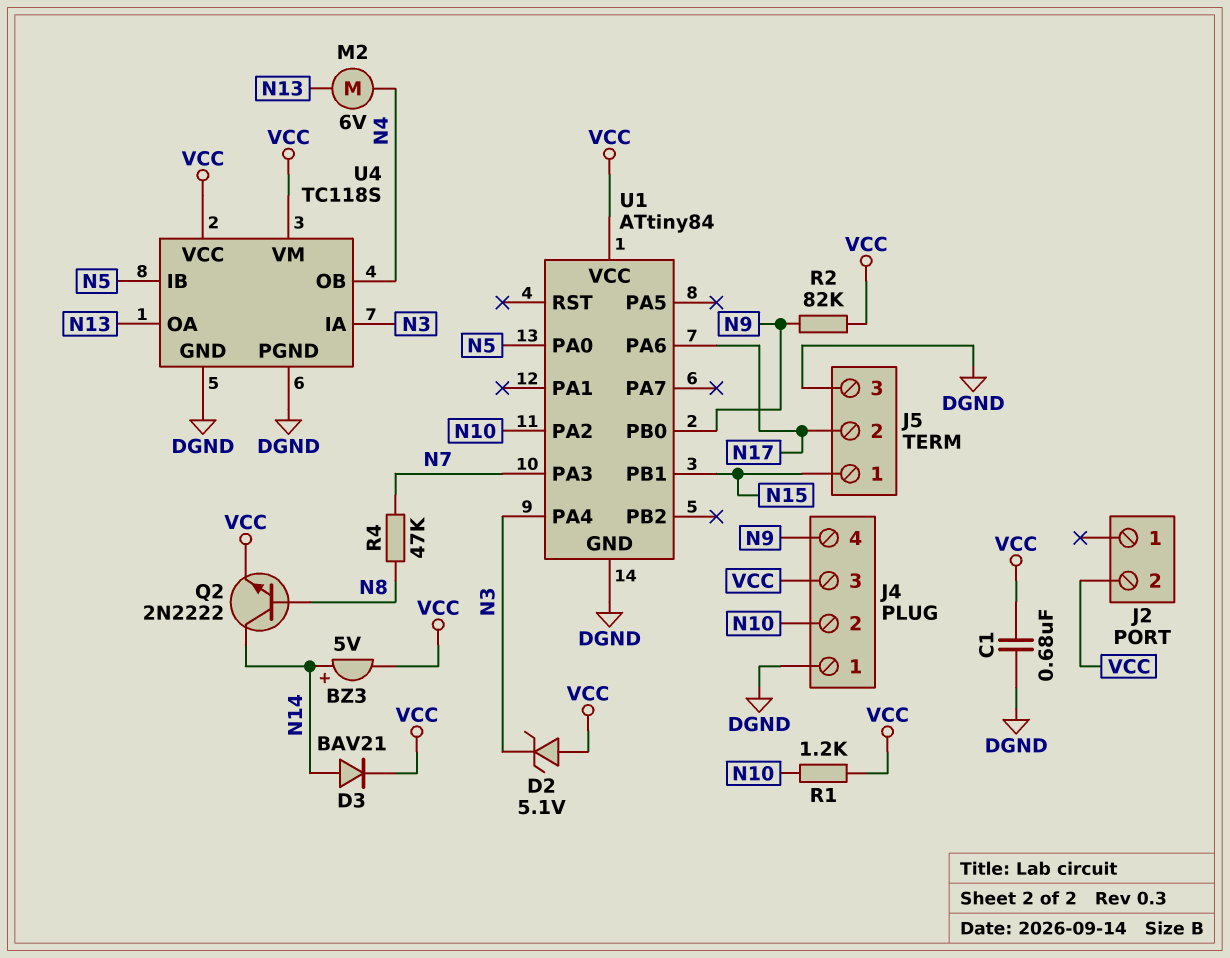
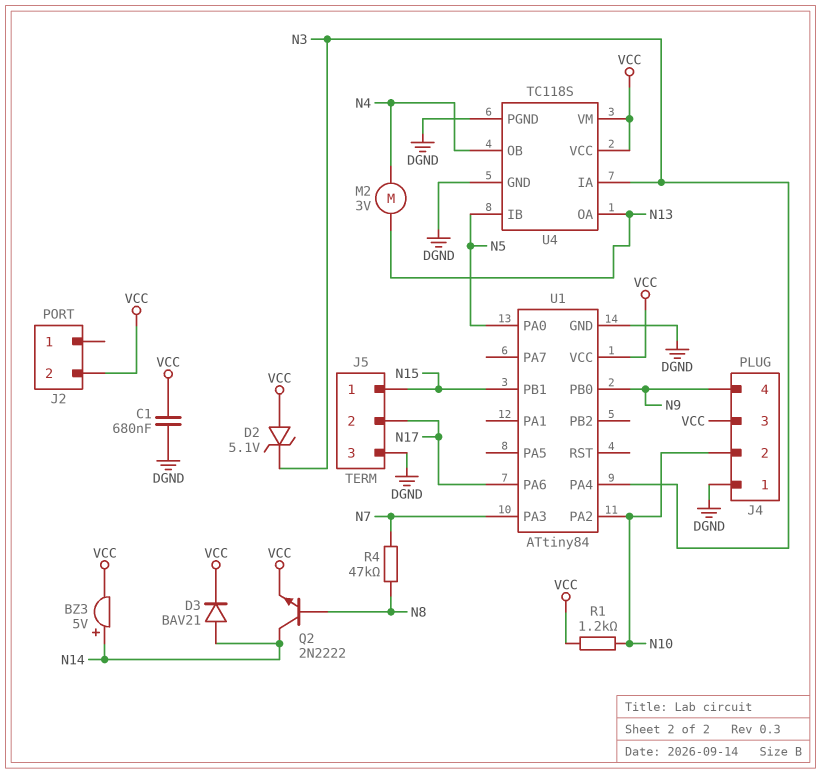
M2: motor 6V (N4, N13) -> motor 3V (N4, N13)
R2: 82k (N9, VCC) -> none

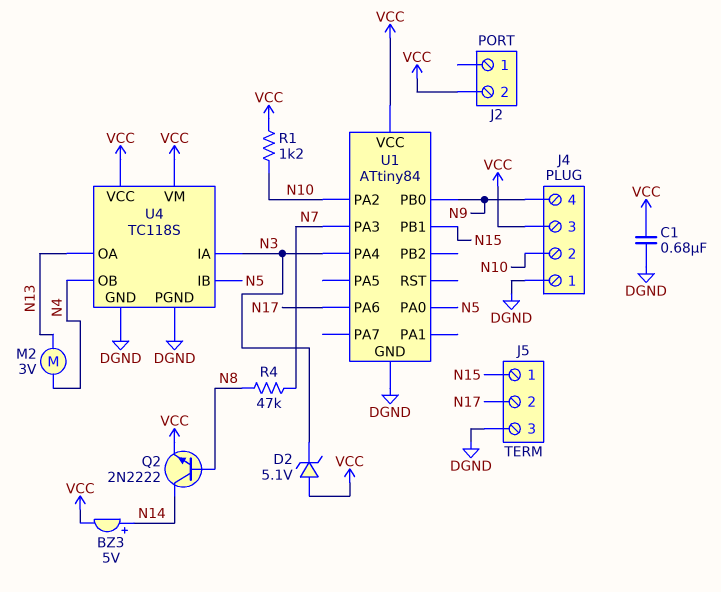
D3: diode BAV21 (A N14, K VCC) -> none

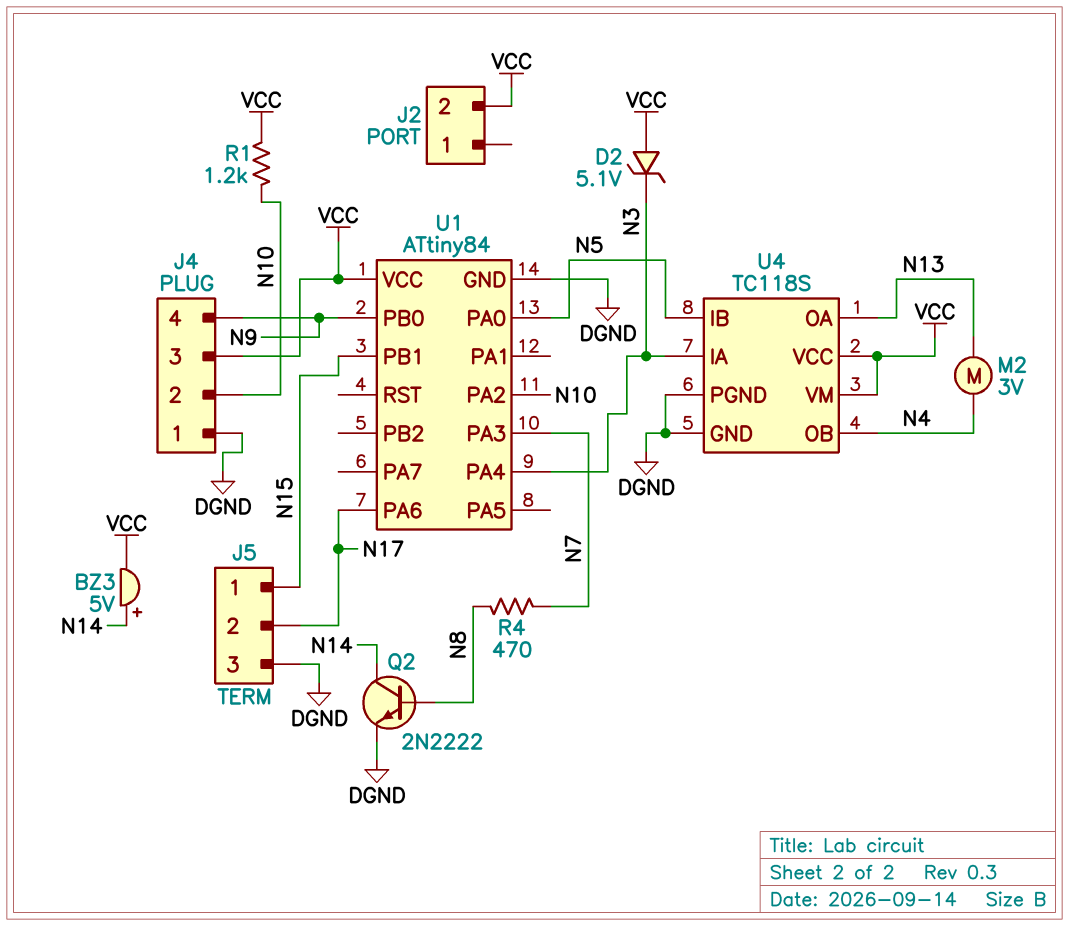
C1: 680nF (DGND, VCC) -> none
Q2: NPN 2N2222 (B N8, C N14, E VCC) -> NPN 2N2222 (B N8, C N14, E DGND)
R4: 47k (N7, N8) -> 470 (N7, N8)

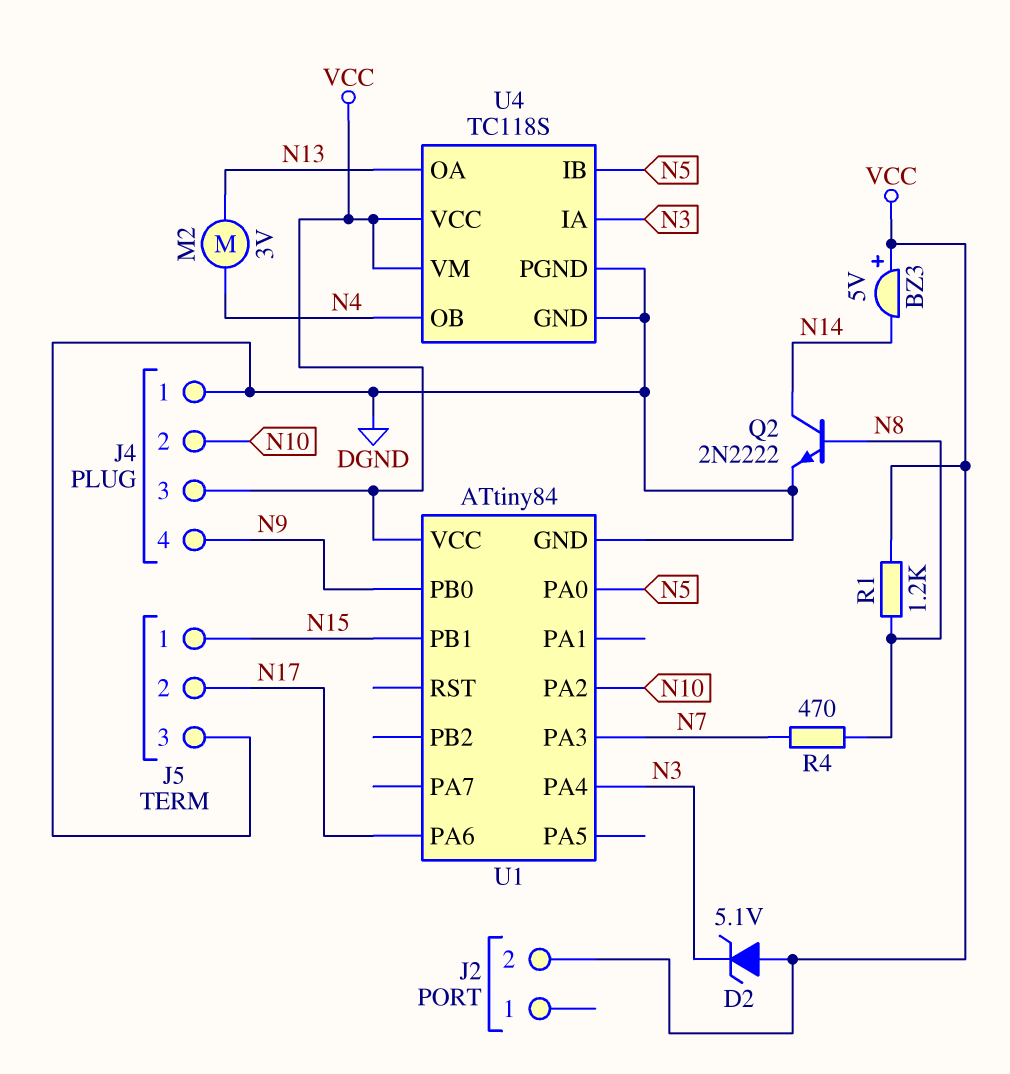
BZ3: buzzer 5V (plus N14, minus VCC) -> buzzer 5V (plus VCC, minus N14)
R1: 1.2k (N10, VCC) -> 1.2k (N8, VCC)

